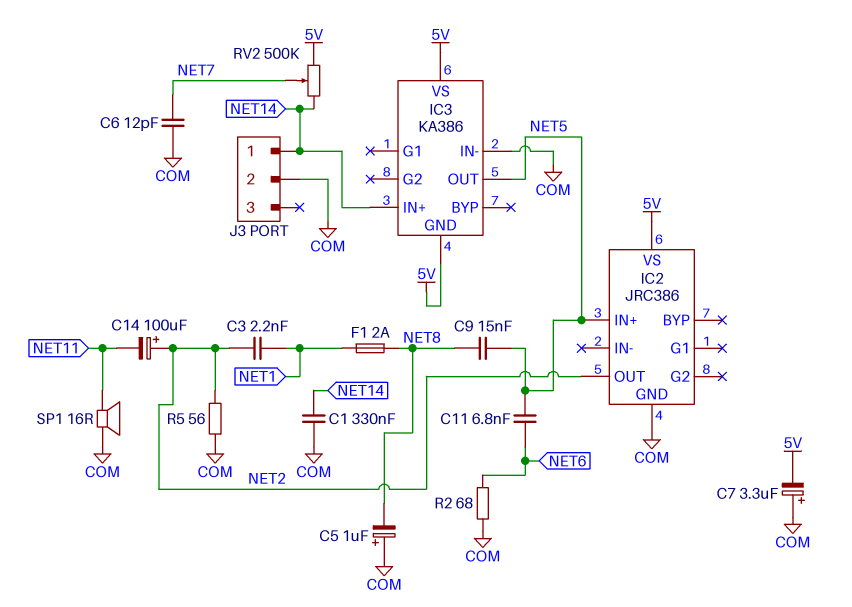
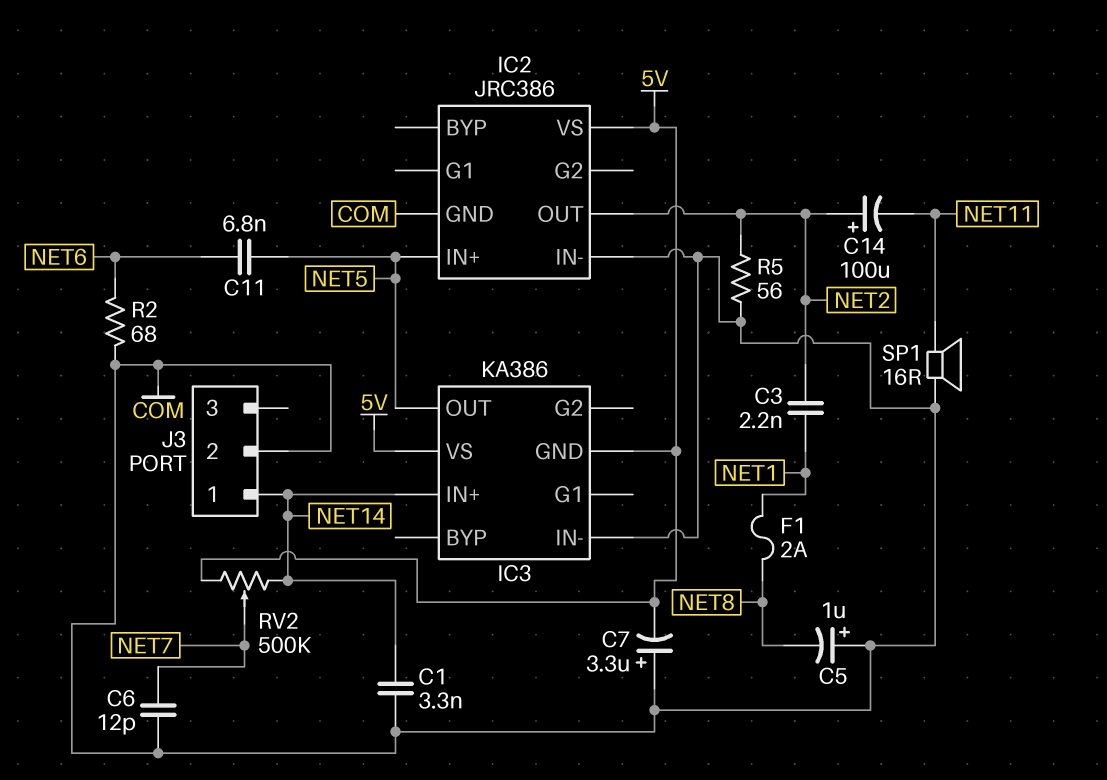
C1: 330nF (COM, NET14) -> 3.3nF (COM, NET14)
C9: 15nF (NET5, NET8) -> none
IC2 pin IN-: none -> COM

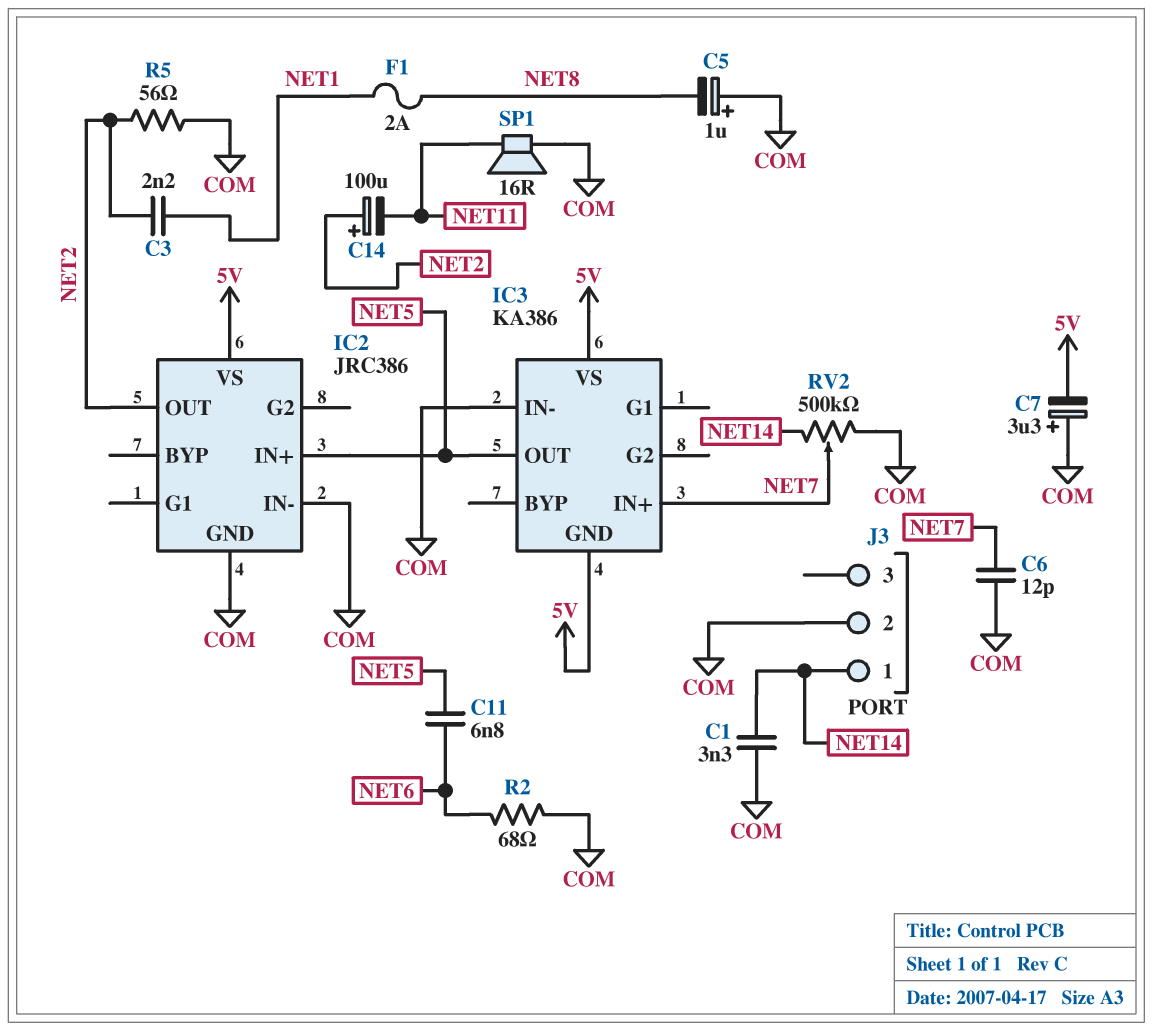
IC3 pin IN+: NET14 -> NET7
RV2: 500k (5V, NET14, wiper NET7) -> 500k (COM, NET14, wiper NET7)

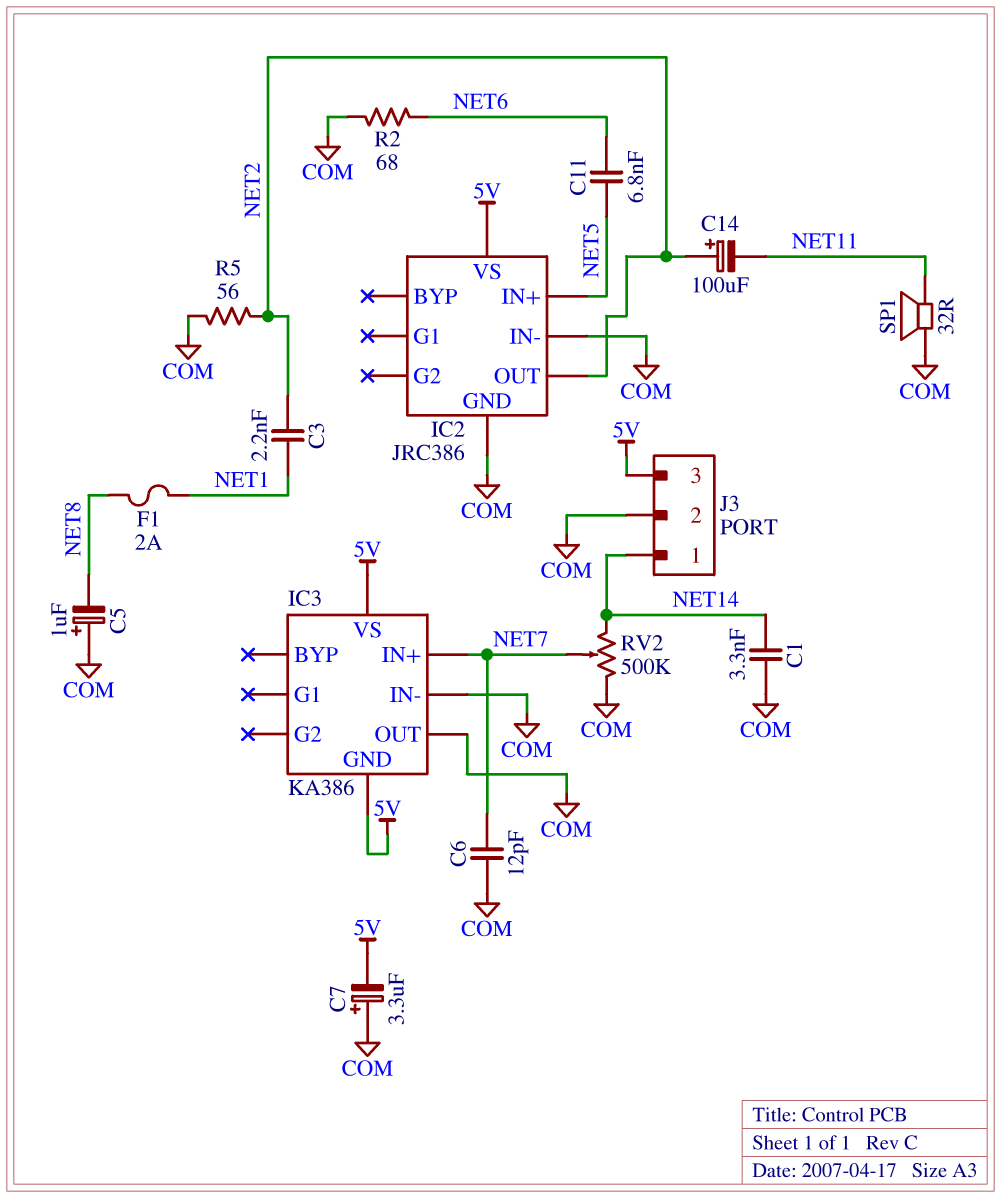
IC3 pin OUT: NET5 -> COM
J3 pin 3: none -> 5V
SP1: speaker 16R (COM, NET11) -> speaker 32R (COM, NET11)

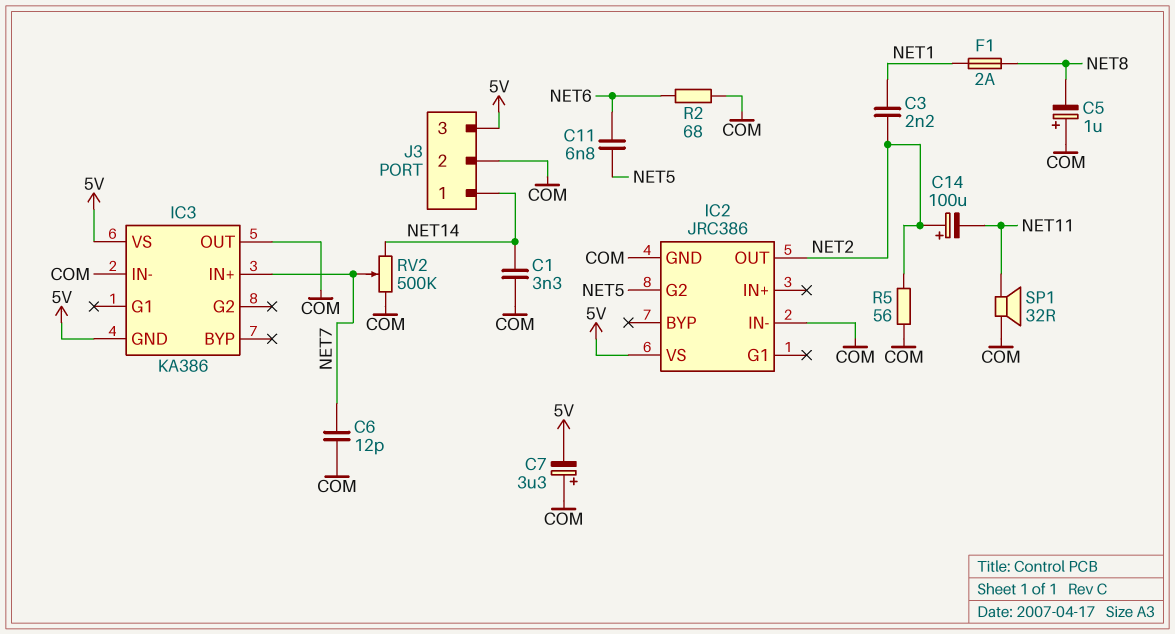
IC2 pin G2: none -> NET5
IC2 pin IN+: NET5 -> none

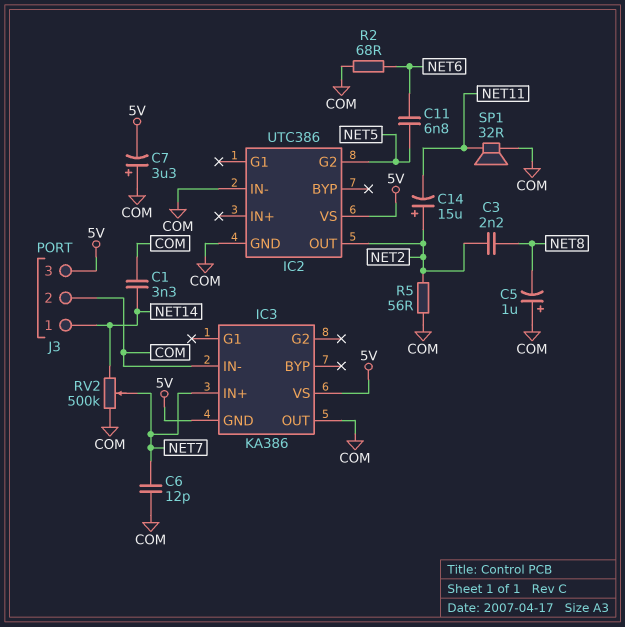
C3: 2.2nF (NET1, NET2) -> 2.2nF (NET2, NET8)
C14: 100uF (plus NET2, minus NET11) -> 15uF (plus NET2, minus NET11)
F1: 2A (NET1, NET8) -> none
IC2: JRC386 -> UTC386

